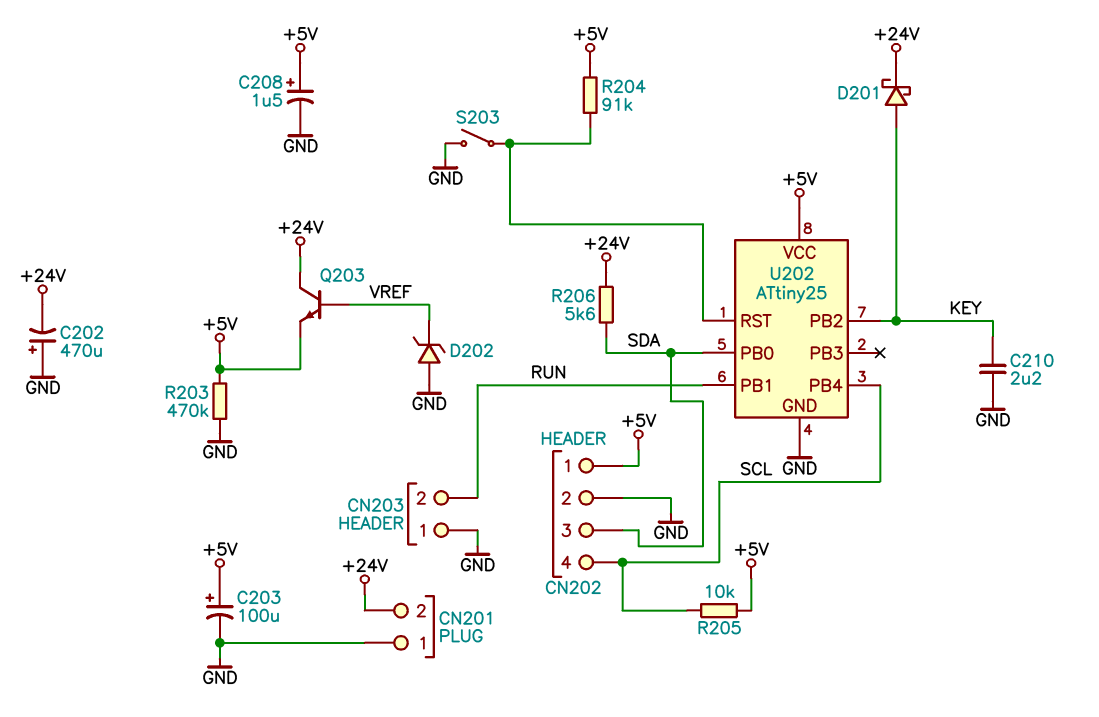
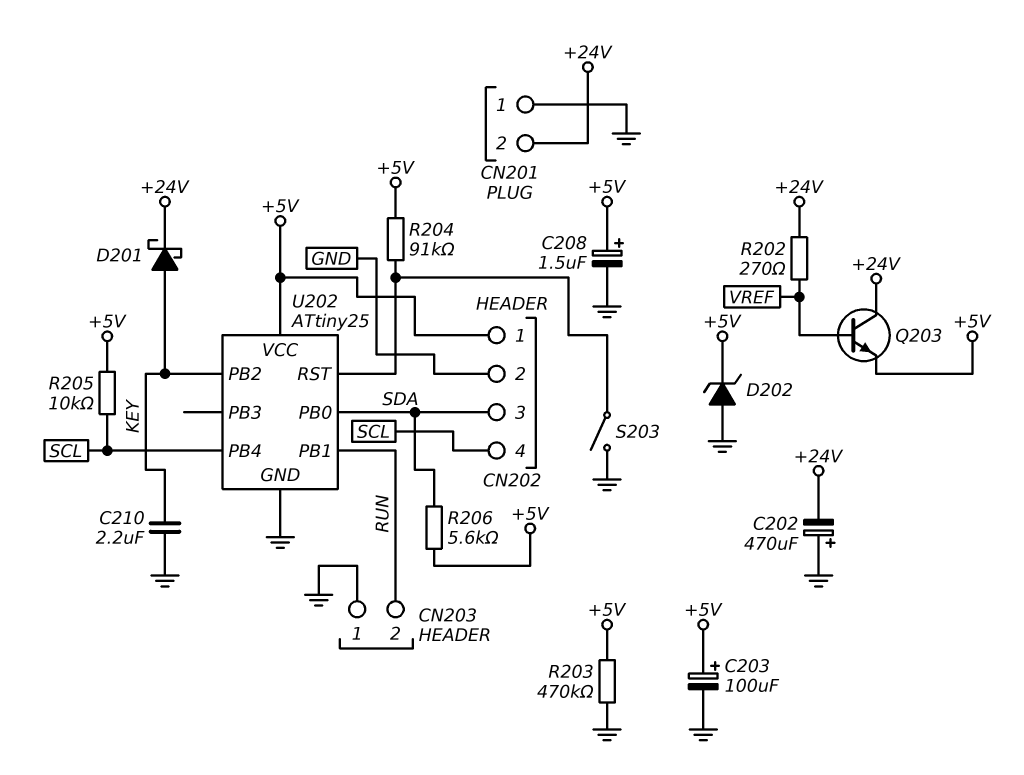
D202: zener (A GND, K VREF) -> zener (A GND, K +5V)
R202: none -> 270 (+24V, VREF)
R206: 5.6k (+24V, SDA) -> 5.6k (+5V, SDA)

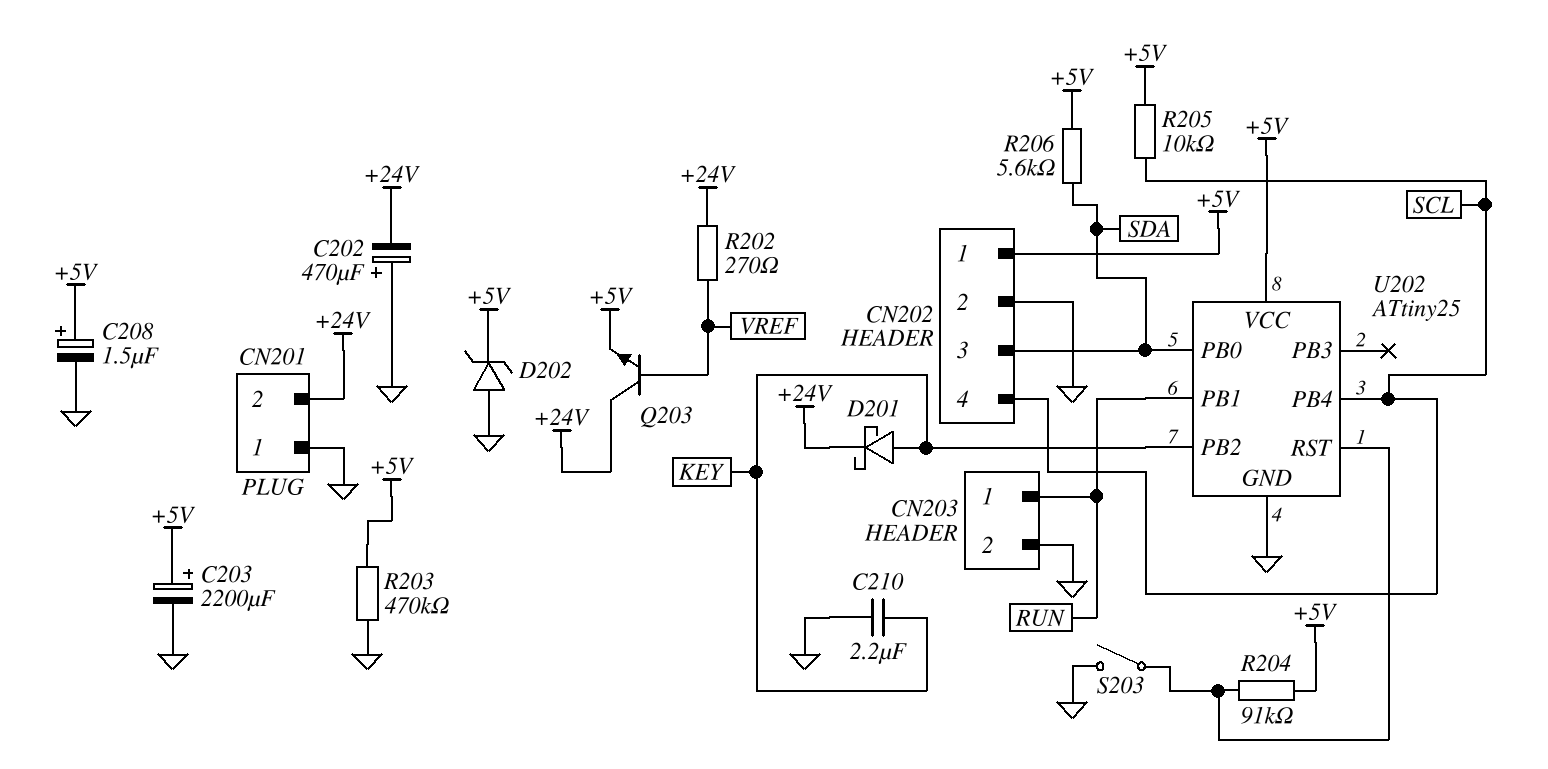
C203: 100uF (plus +5V, minus GND) -> 2200uF (plus +5V, minus GND)
CN203 pin 1: GND -> RUN
CN203 pin 2: RUN -> GND

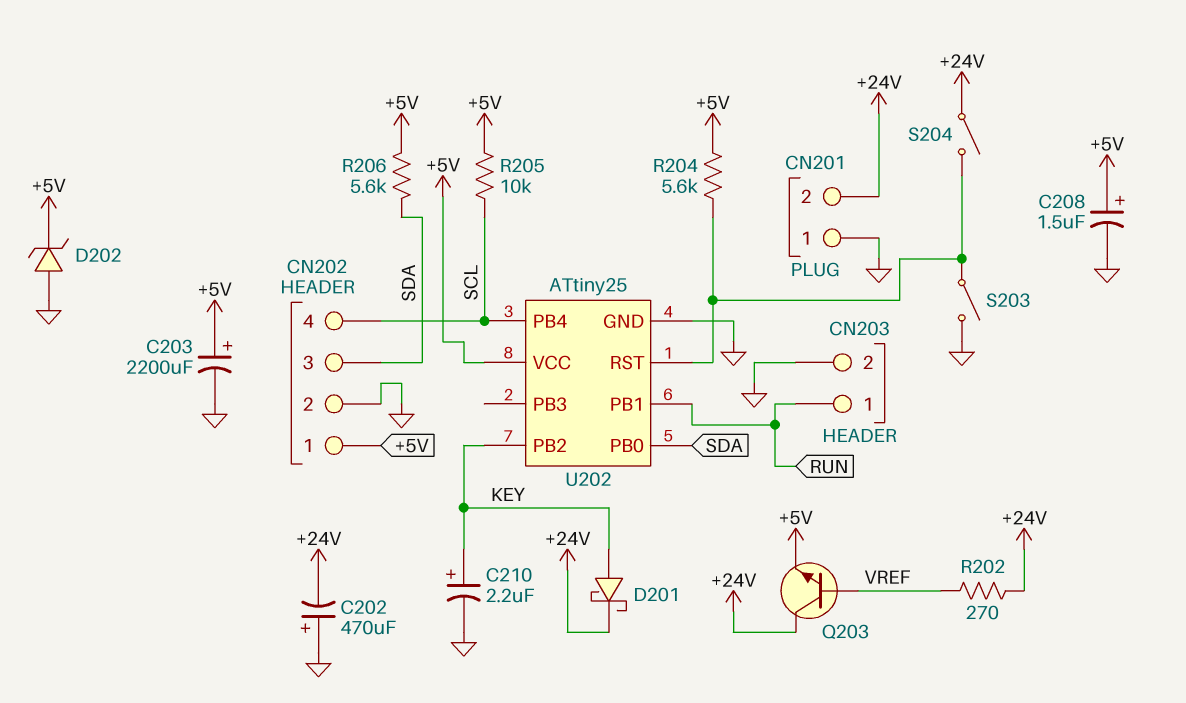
C210: 2.2uF (GND, KEY) -> 2.2uF (plus KEY, minus GND)
R203: 470k (+5V, GND) -> none
R204: 91k (+5V, U202/RST) -> 5.6k (+5V, U202/RST)
S204: none -> switch (+24V, U202/RST)

